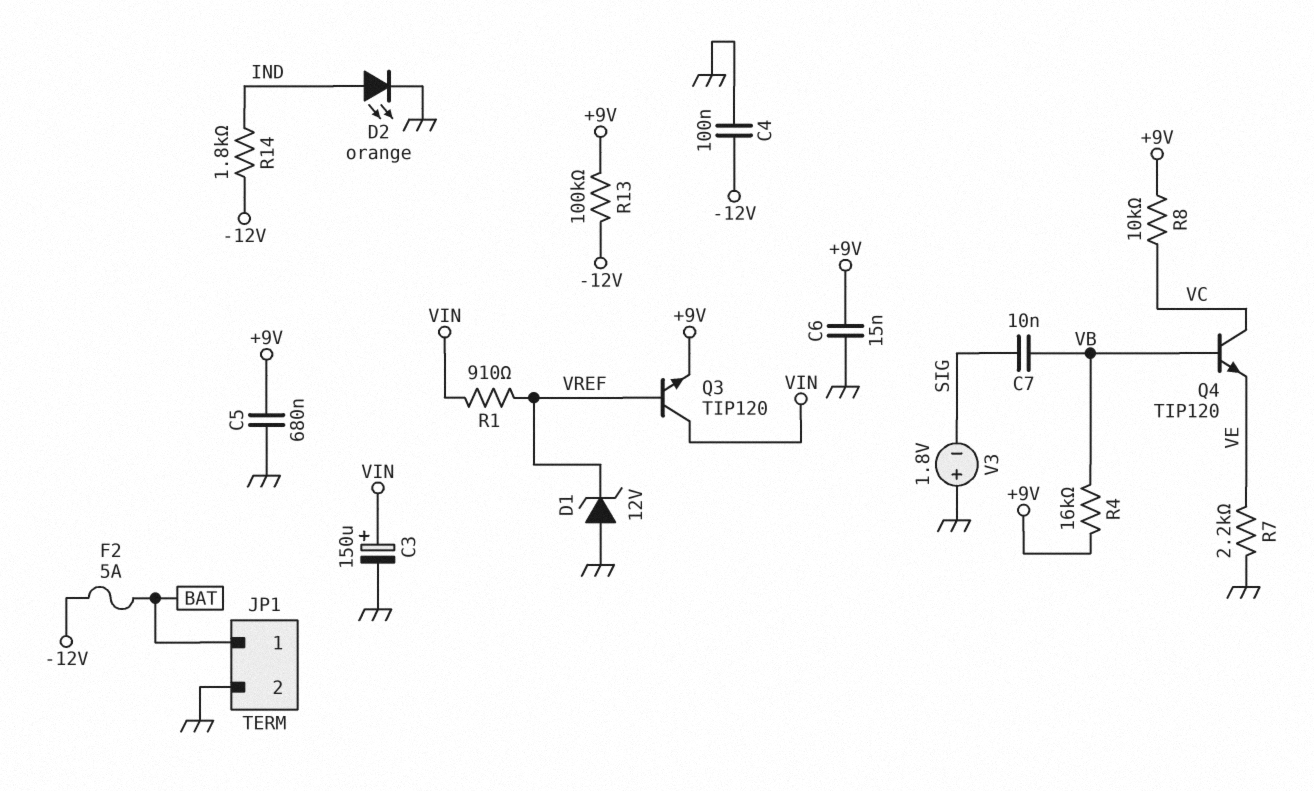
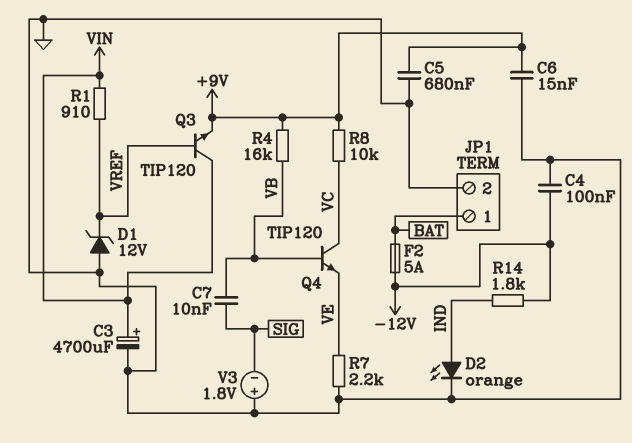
C3: 150uF (plus VIN, minus GND) -> 4700uF (plus VIN, minus GND)
R13: 100k (+9V, -12V) -> none

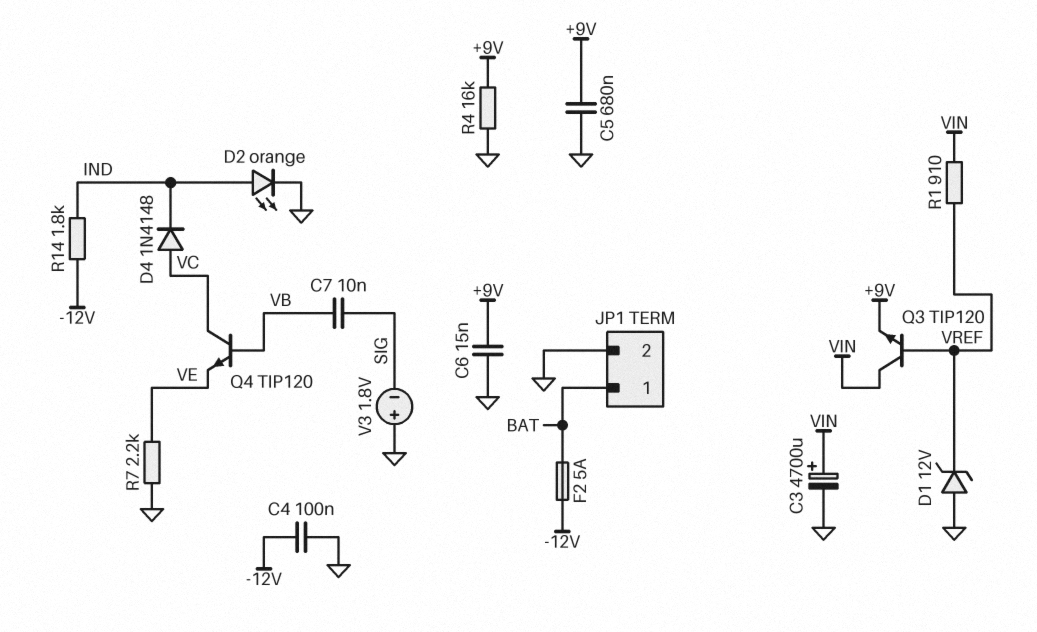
D4: none -> diode 1N4148 (A VC, K IND)
R4: 16k (+9V, VB) -> 16k (+9V, GND)
R8: 10k (+9V, VC) -> none

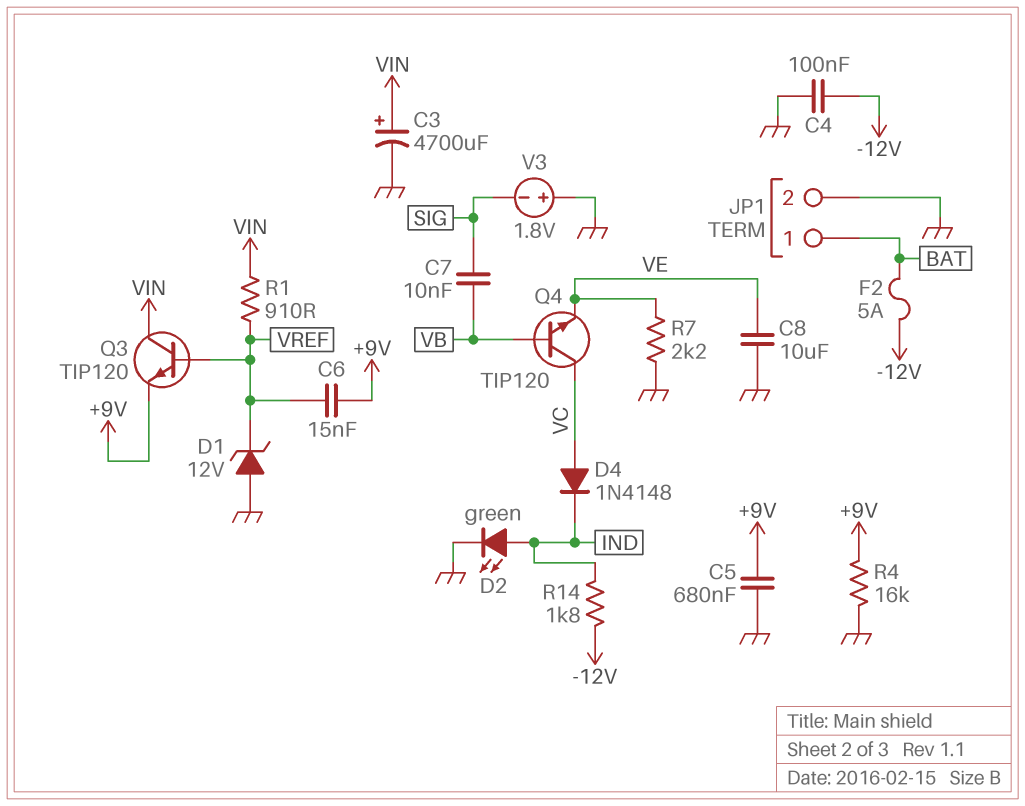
C6: 15nF (+9V, GND) -> 15nF (+9V, VREF)
C8: none -> 10uF (GND, VE)
D2: LED orange (A IND, K GND) -> LED green (A IND, K GND)

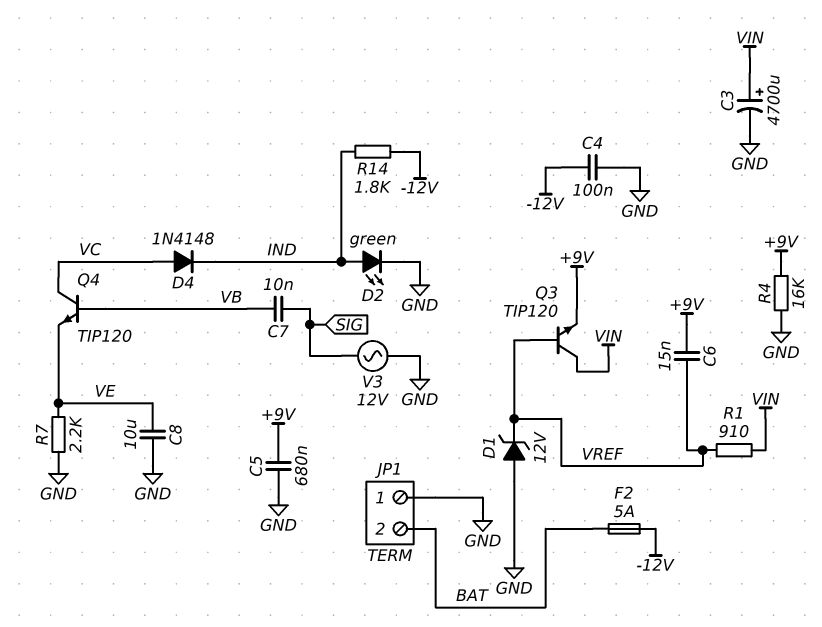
JP1 pin 1: BAT -> GND
JP1 pin 2: GND -> BAT
V3: 1.8V (plus GND, minus SIG) -> AC 12V (GND, SIG)

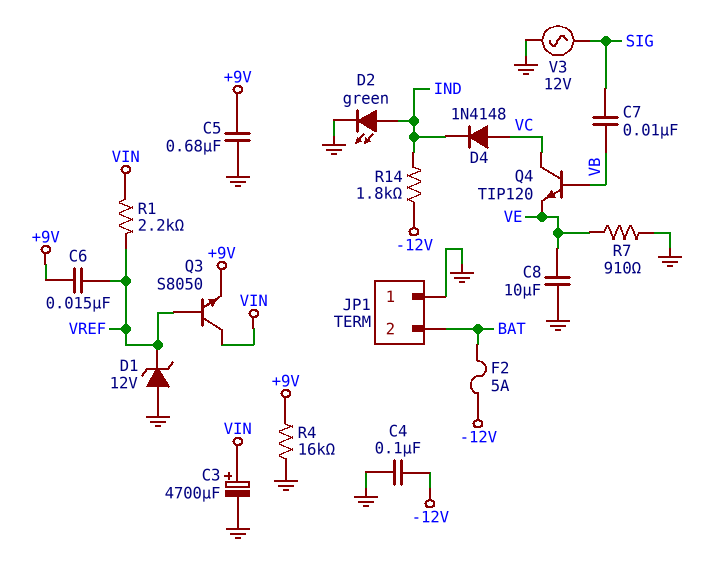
Q3: NPN TIP120 (B VREF, C VIN, E +9V) -> NPN S8050 (B VREF, C VIN, E +9V)
R1: 910 (VIN, VREF) -> 2.2k (VIN, VREF)
R7: 2.2k (GND, VE) -> 910 (GND, VE)

